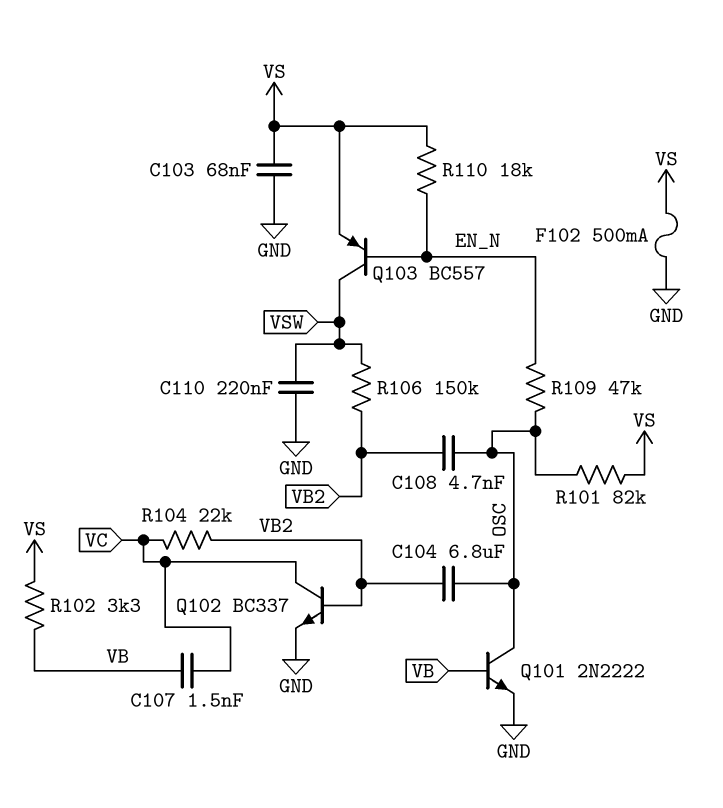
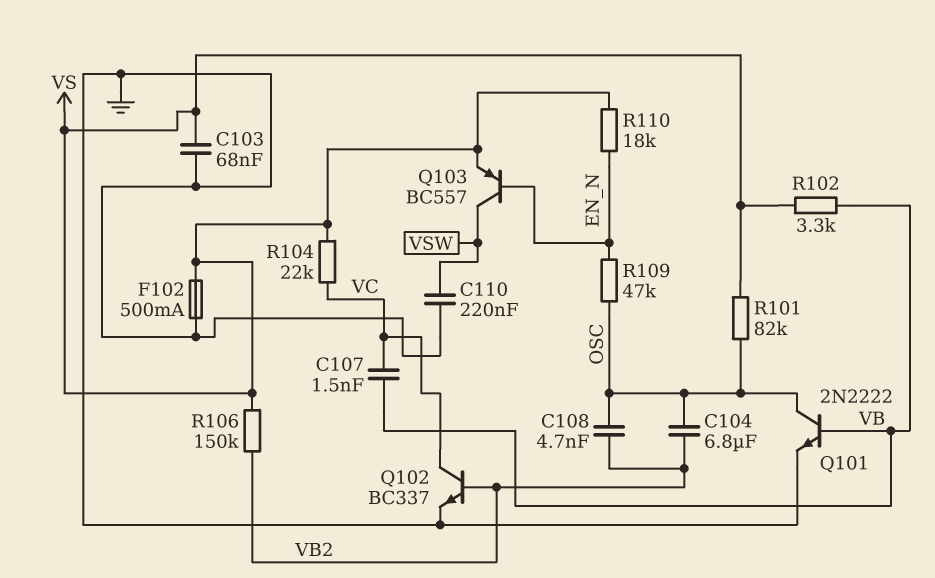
R104: 22k (VB2, VC) -> 22k (VC, VS)
R106: 150k (VB2, VSW) -> 150k (VB2, VS)

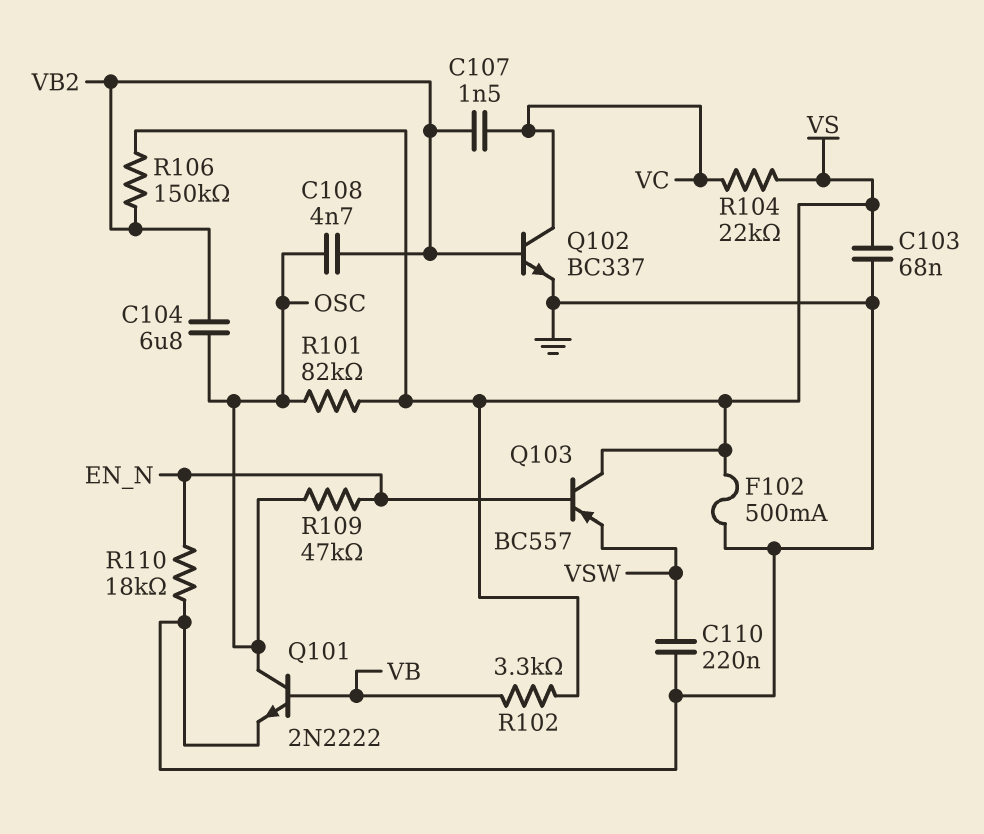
C107: 1.5nF (VB, VC) -> 1.5nF (VB2, VC)
Q103: PNP BC557 (B EN_N, C VSW, E VS) -> PNP BC557 (B EN_N, C VS, E VSW)
R110: 18k (EN_N, VS) -> 18k (EN_N, GND)

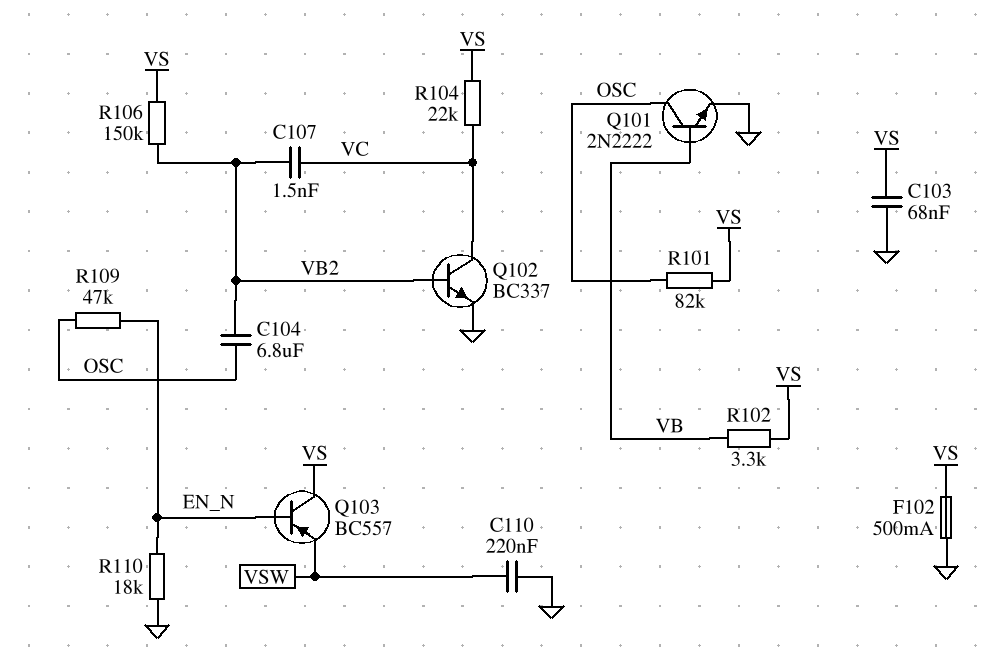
C108: 4.7nF (OSC, VB2) -> none

